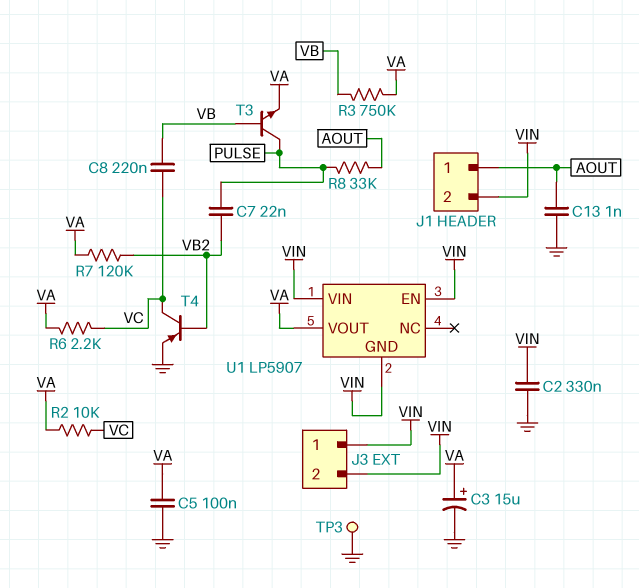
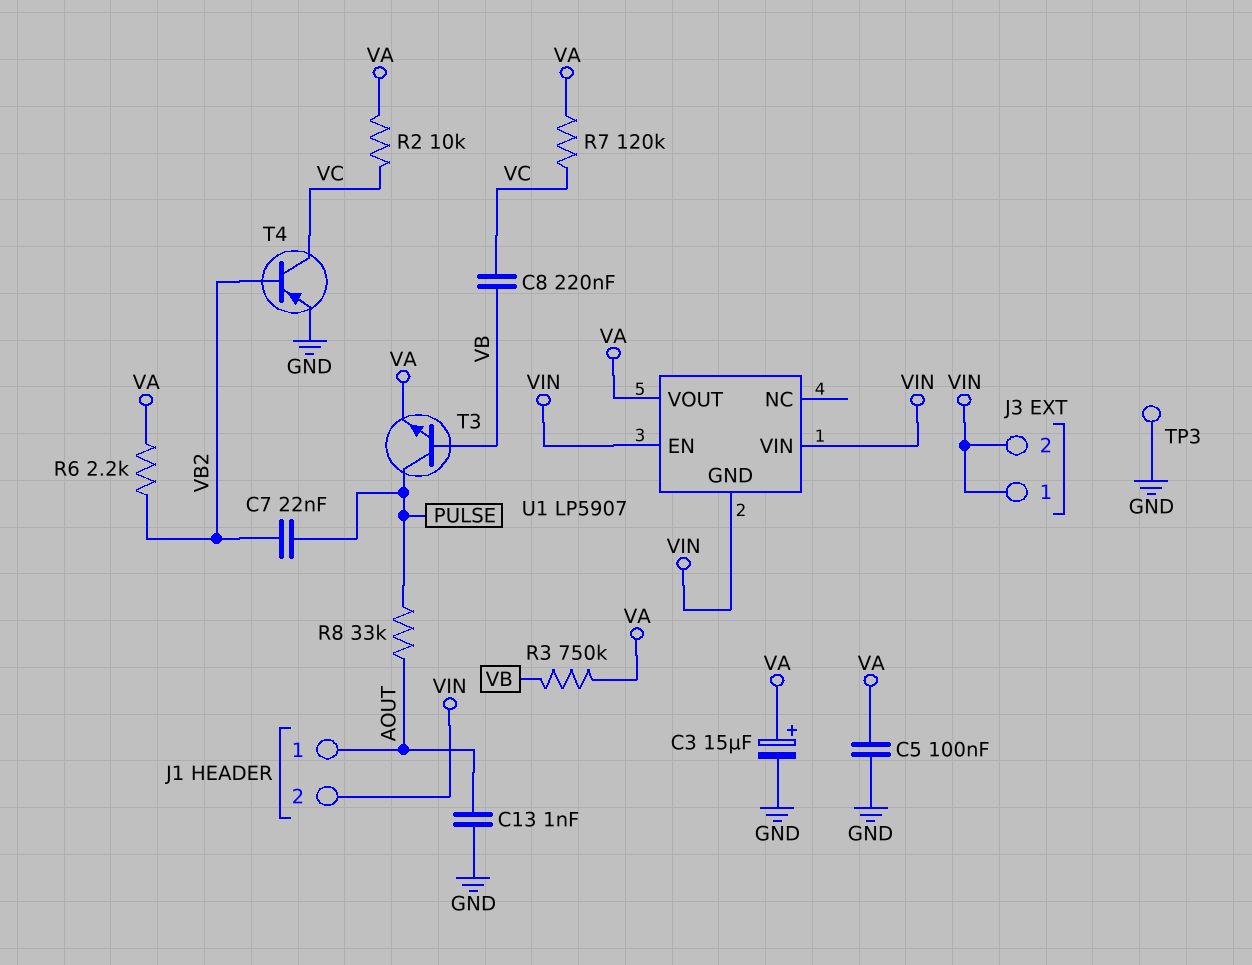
C2: 330nF (GND, VIN) -> none
R6: 2.2k (VA, VC) -> 2.2k (VA, VB2)
R7: 120k (VA, VB2) -> 120k (VA, VC)

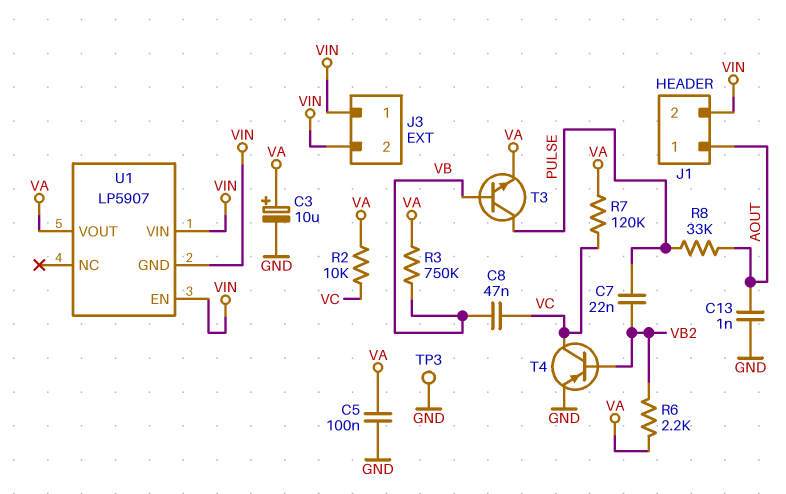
C3: 15uF (plus VA, minus GND) -> 10uF (plus VA, minus GND)
C8: 220nF (VB, VC) -> 47nF (VB, VC)

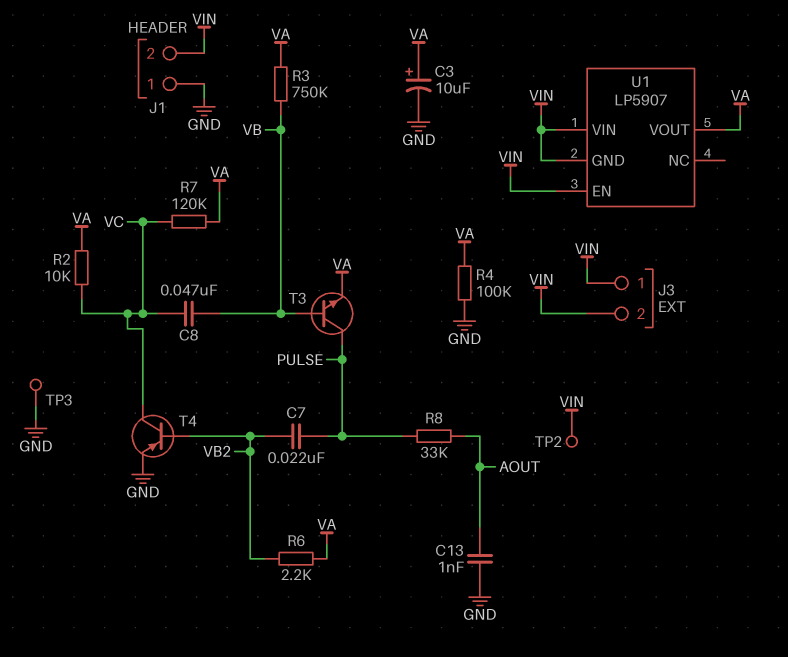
C5: 100nF (GND, VA) -> none
J1 pin 1: AOUT -> GND
R4: none -> 100k (GND, VA)
TP2: none -> test point (VIN)

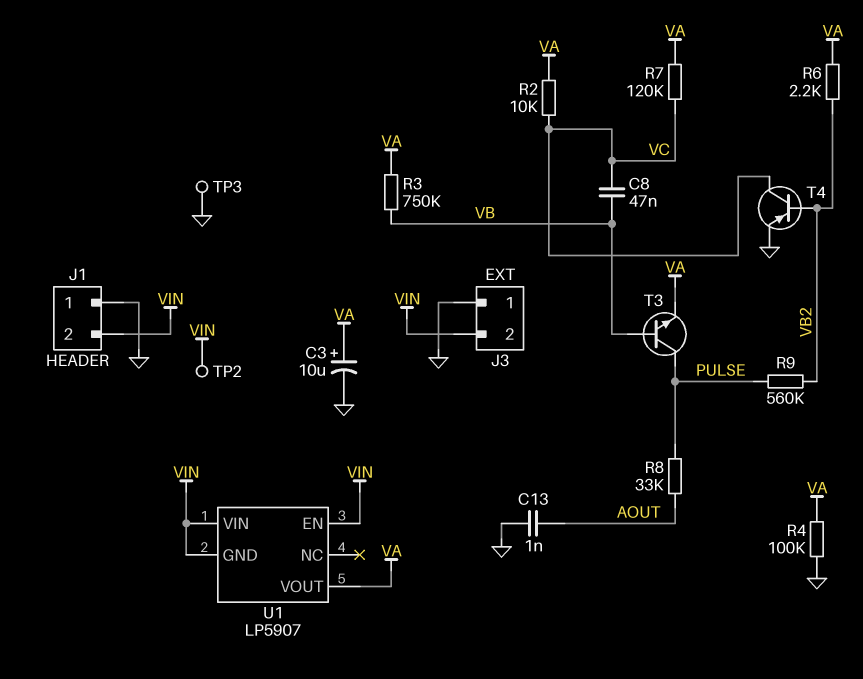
C7: 22nF (PULSE, VB2) -> none
J3 pin 1: VIN -> GND
R9: none -> 560k (PULSE, VB2)

